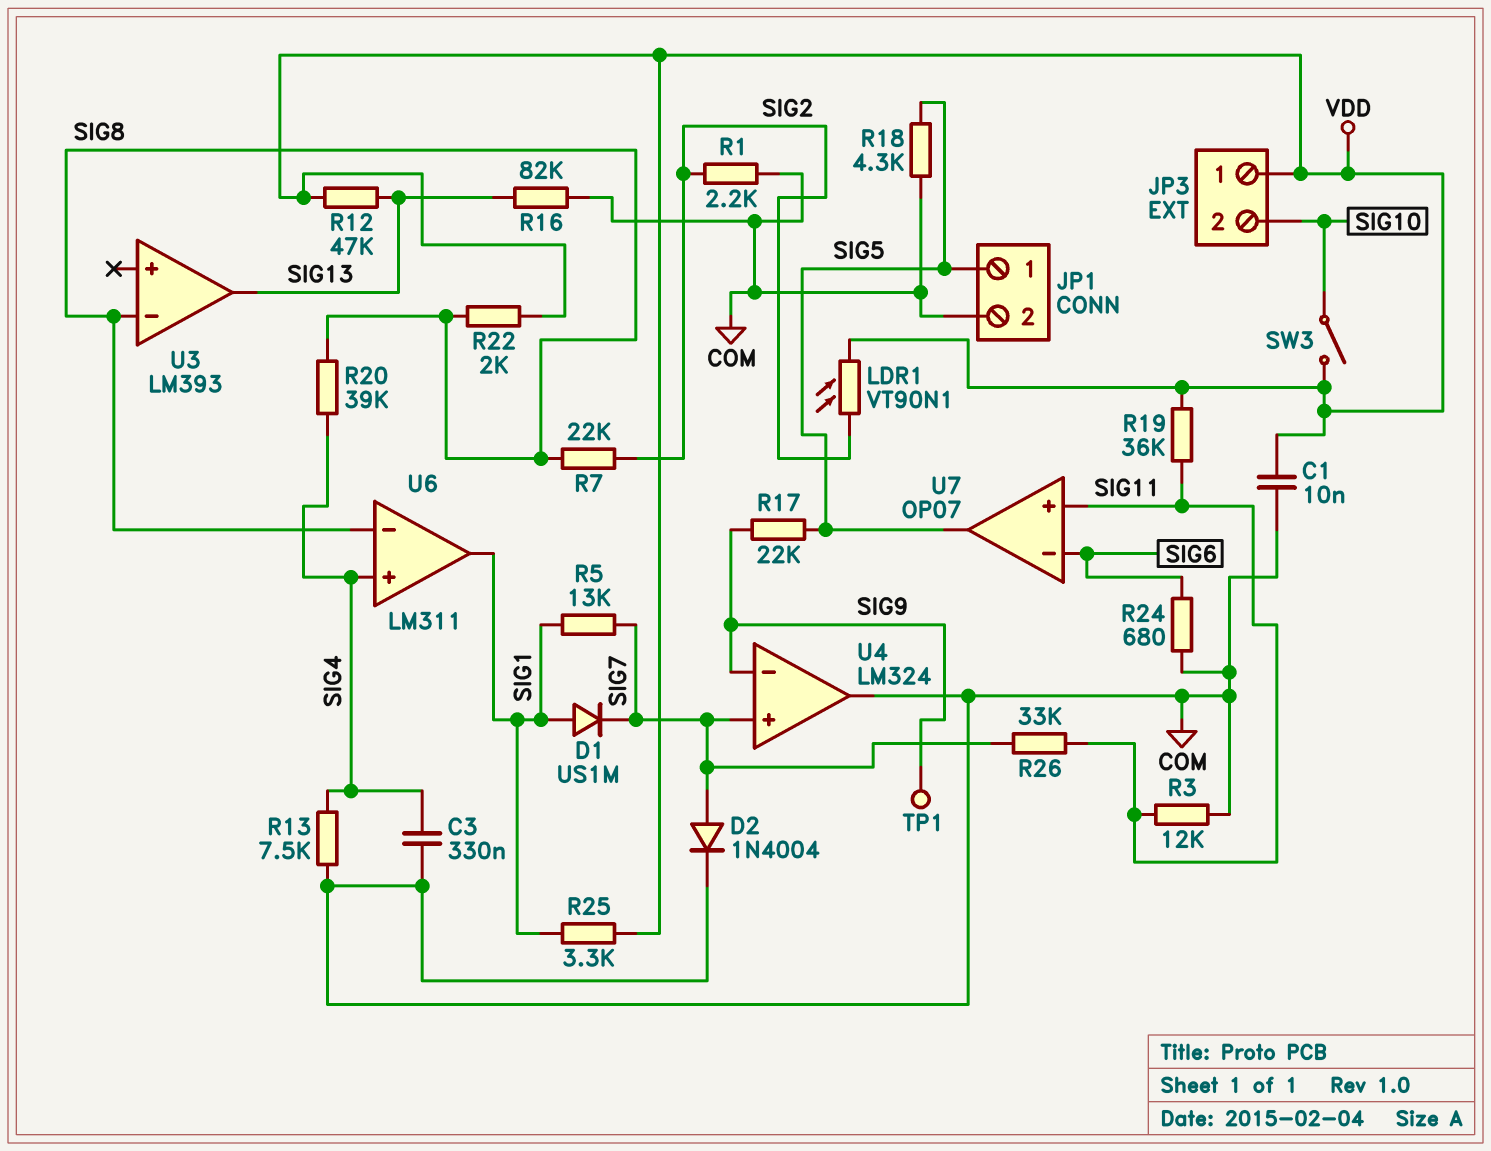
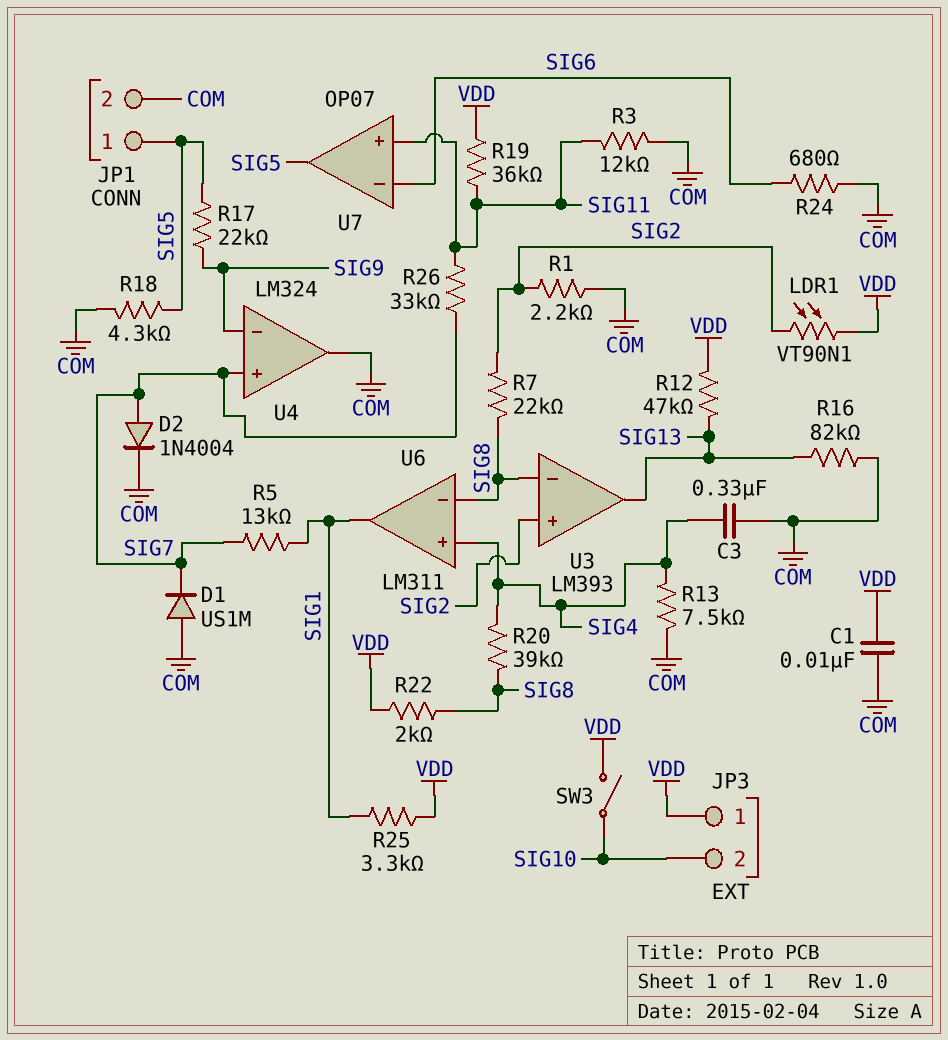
D1: diode US1M (A SIG1, K SIG7) -> diode US1M (A COM, K SIG7)
TP1: test point (SIG9) -> none
U3 pin in+: none -> SIG2

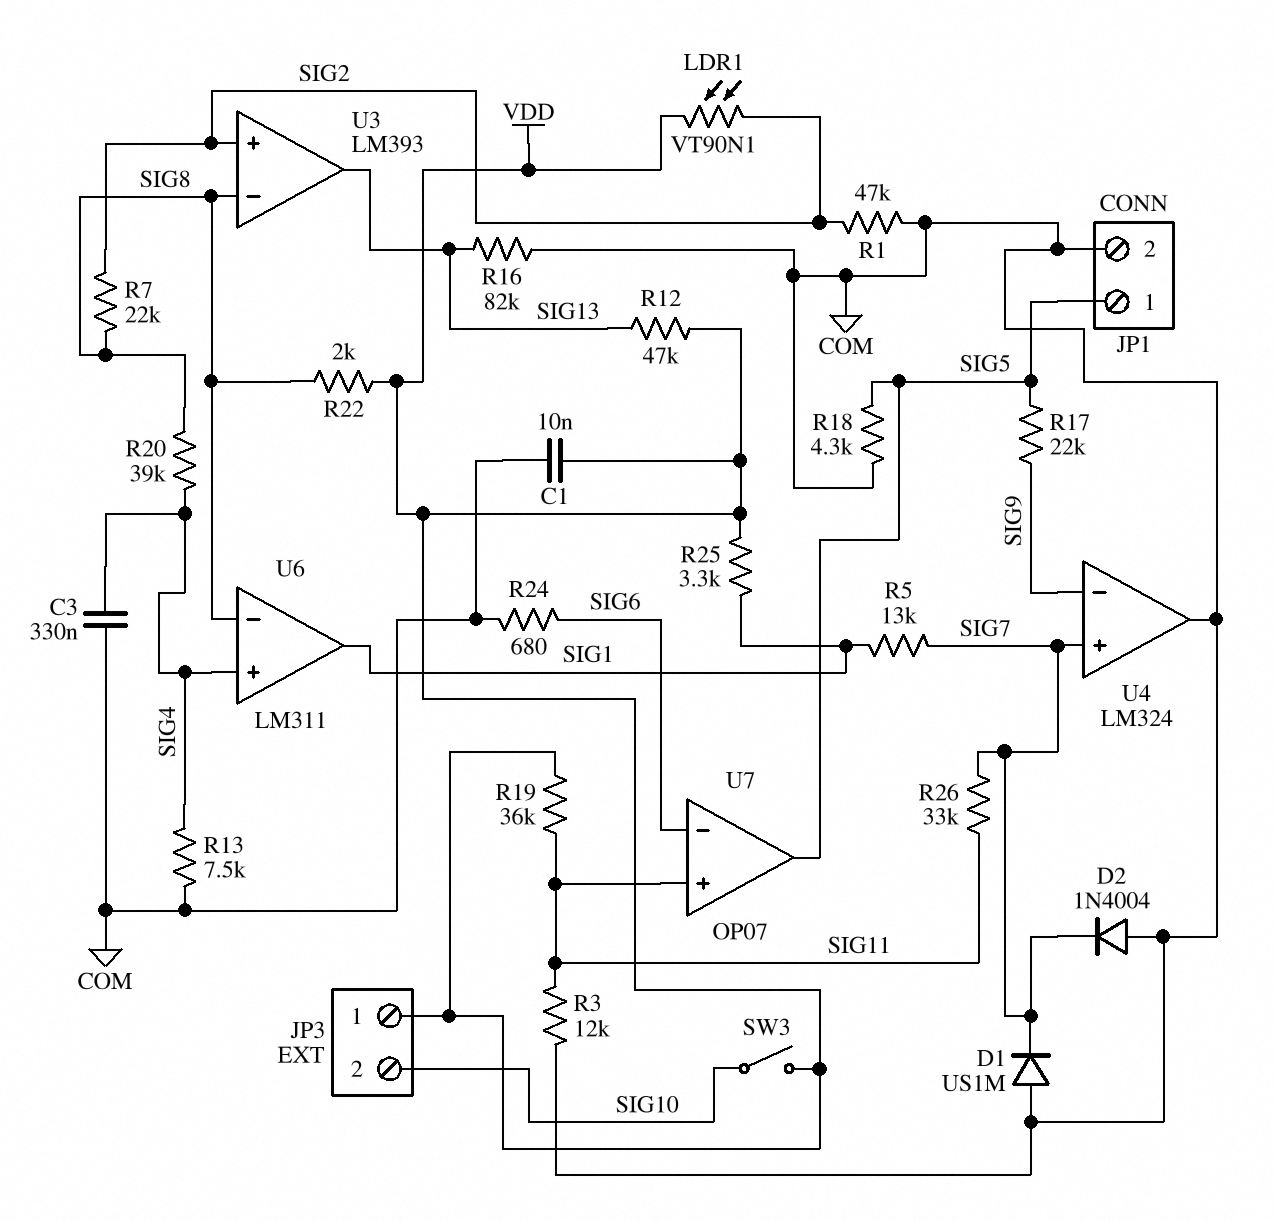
D2: diode 1N4004 (A SIG7, K COM) -> diode 1N4004 (A COM, K SIG7)
R1: 2.2k (COM, SIG2) -> 47k (COM, SIG2)

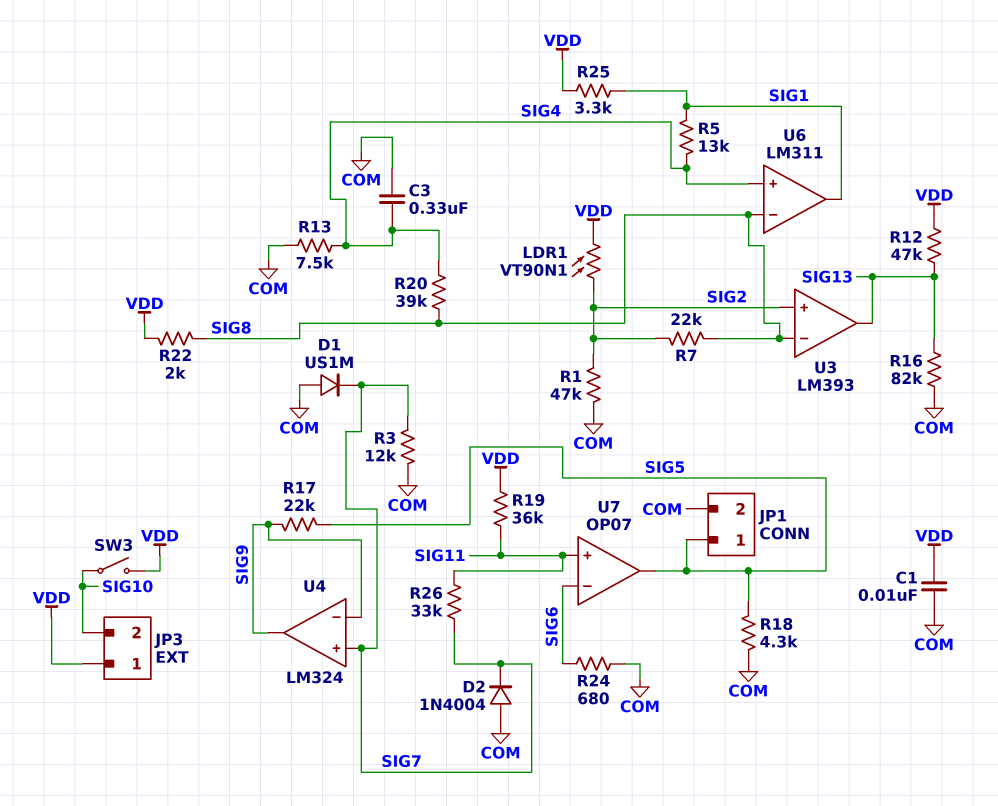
R3: 12k (COM, SIG11) -> 12k (COM, SIG7)
R5: 13k (SIG1, SIG7) -> 13k (SIG1, SIG4)
U4 pin out: COM -> SIG9

